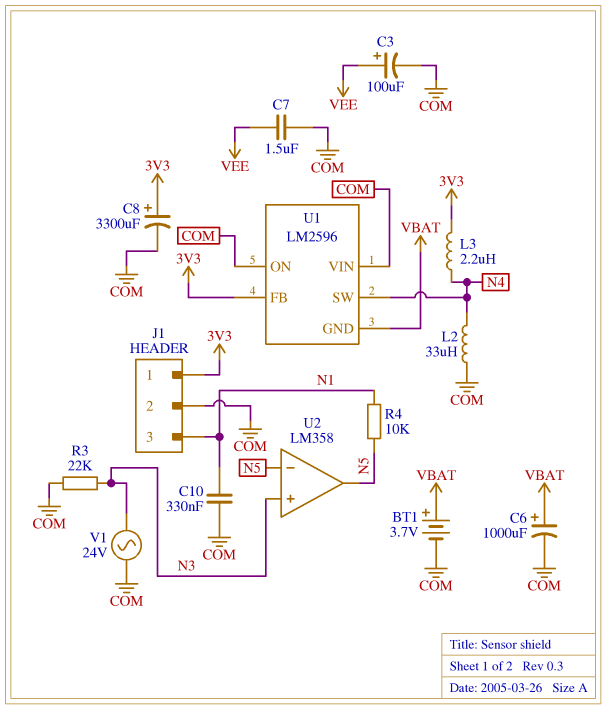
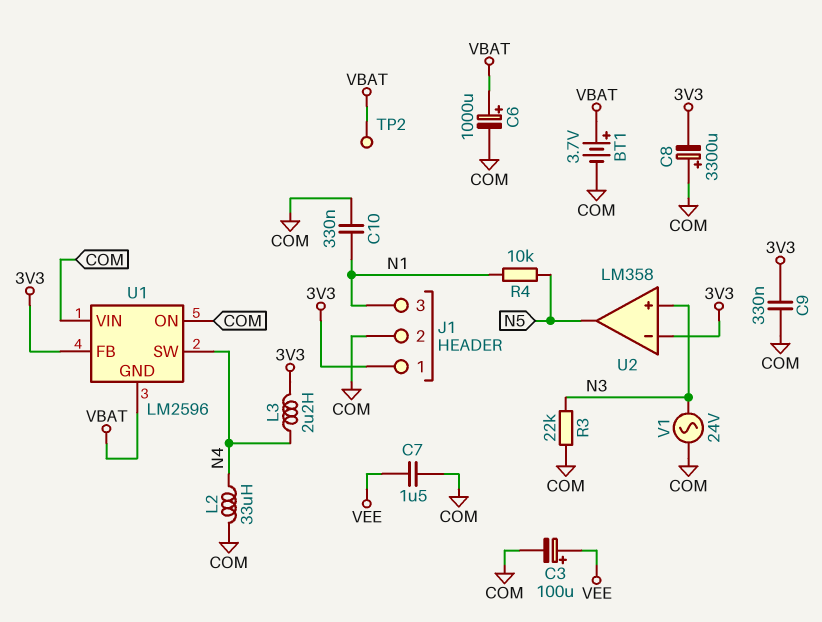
C8: 3300uF (plus 3V3, minus COM) -> 3300uF (plus COM, minus 3V3)
C9: none -> 330nF (3V3, COM)
TP2: none -> test point (VBAT)
U2 pin in-: N5 -> 3V3

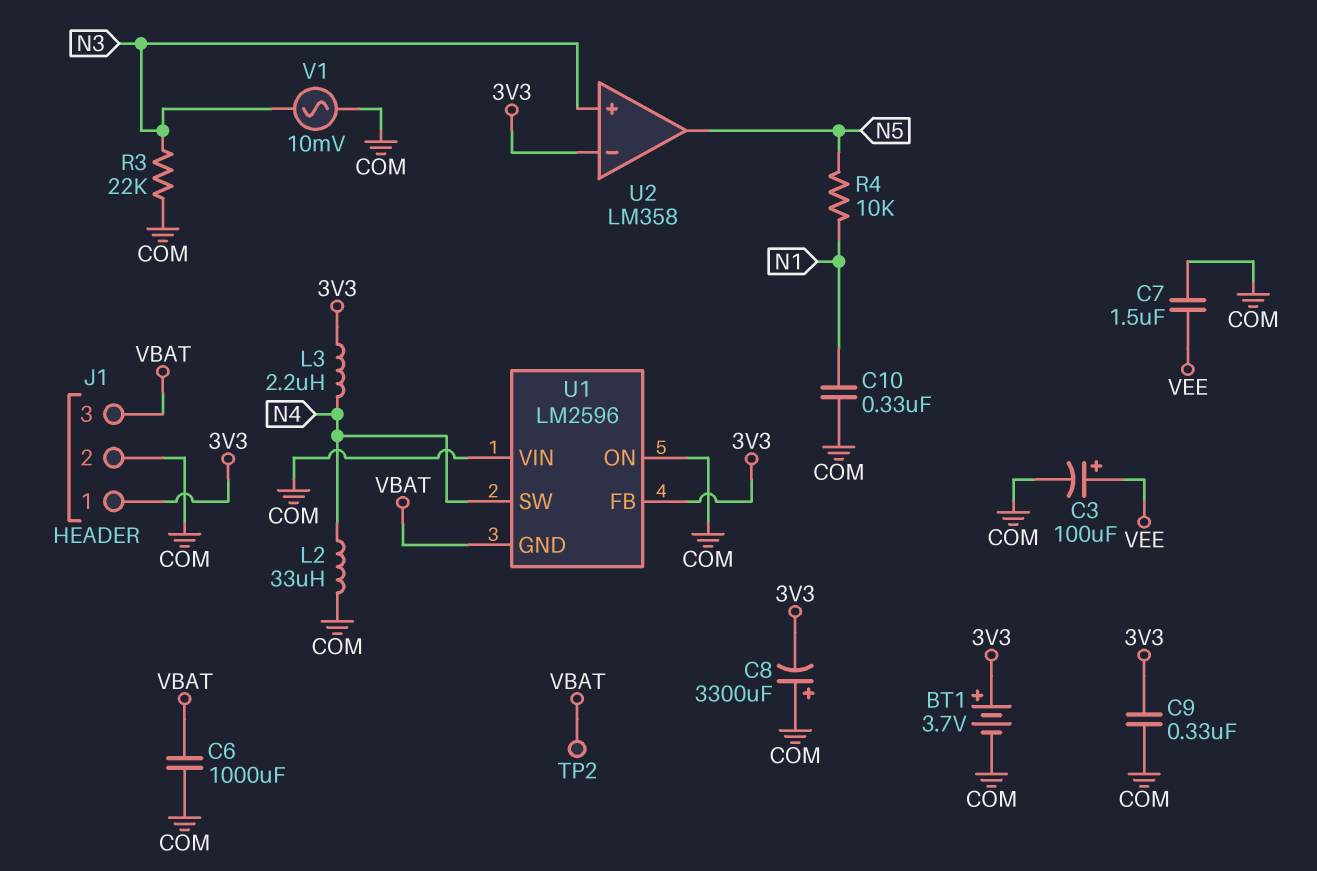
BT1: 3.7V (plus VBAT, minus COM) -> 3.7V (plus 3V3, minus COM)
C6: 1000uF (plus VBAT, minus COM) -> 1000uF (COM, VBAT)
J1 pin 3: N1 -> VBAT
V1: AC 24V (COM, N3) -> AC 10mV (COM, N3)

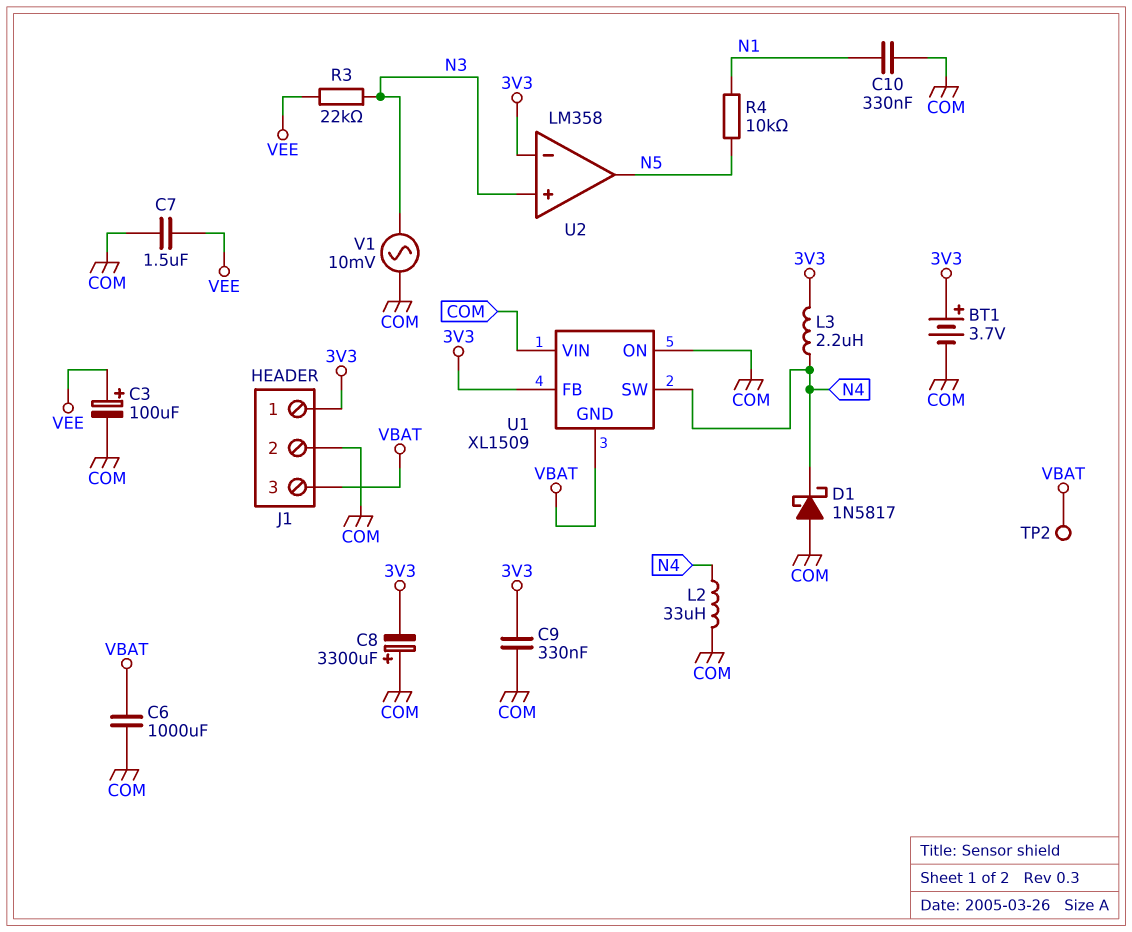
D1: none -> schottky 1N5817 (A COM, K N4)
R3: 22k (COM, N3) -> 22k (N3, VEE)
U1: LM2596 -> XL1509

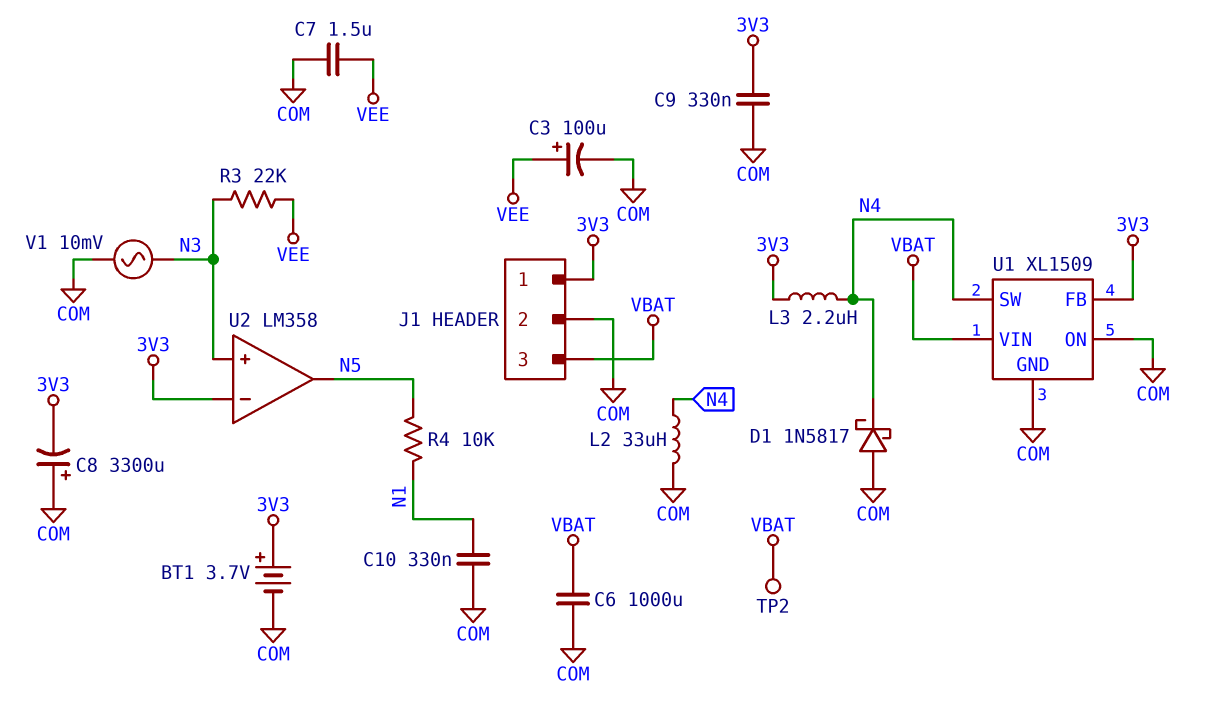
U1 pin GND: VBAT -> COM
U1 pin VIN: COM -> VBAT

